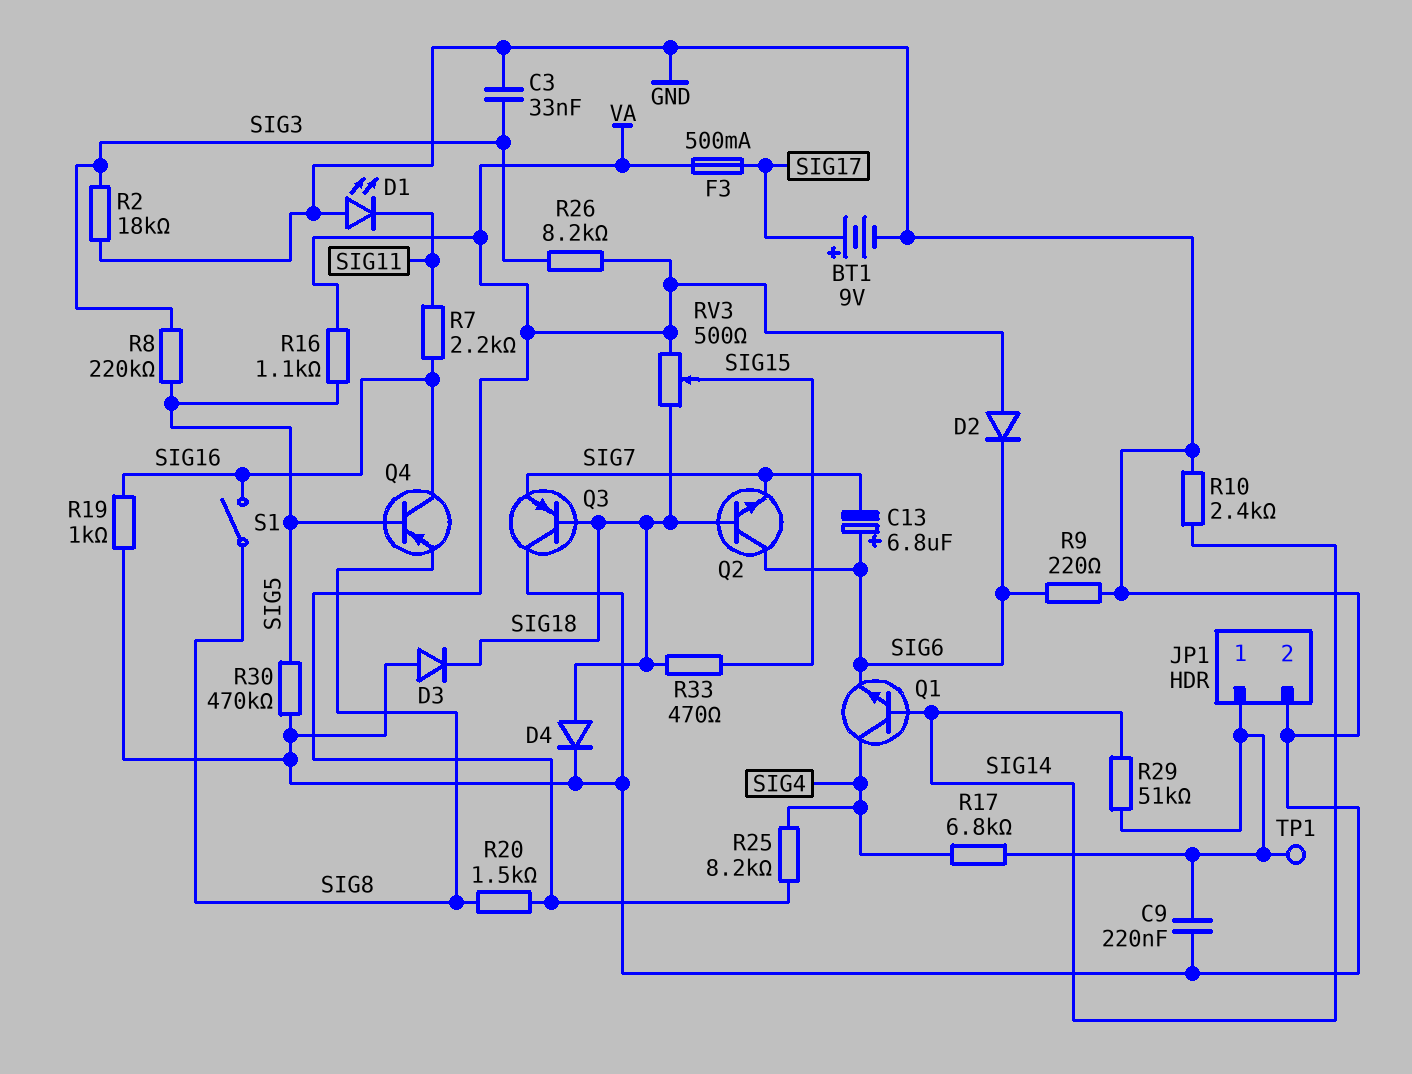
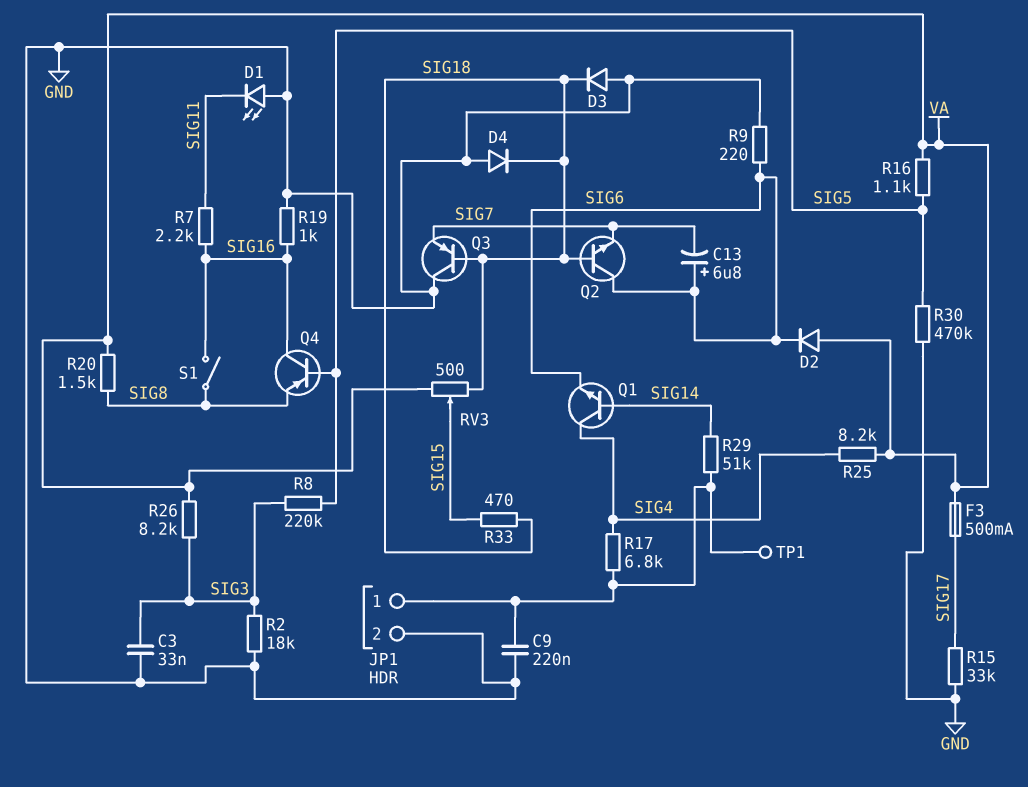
BT1: 9V (plus SIG17, minus GND) -> none
D4: diode (A SIG18, K GND) -> diode (A GND, K SIG18)
R10: 2.4k (GND, SIG14) -> none
R15: none -> 33k (GND, SIG17)

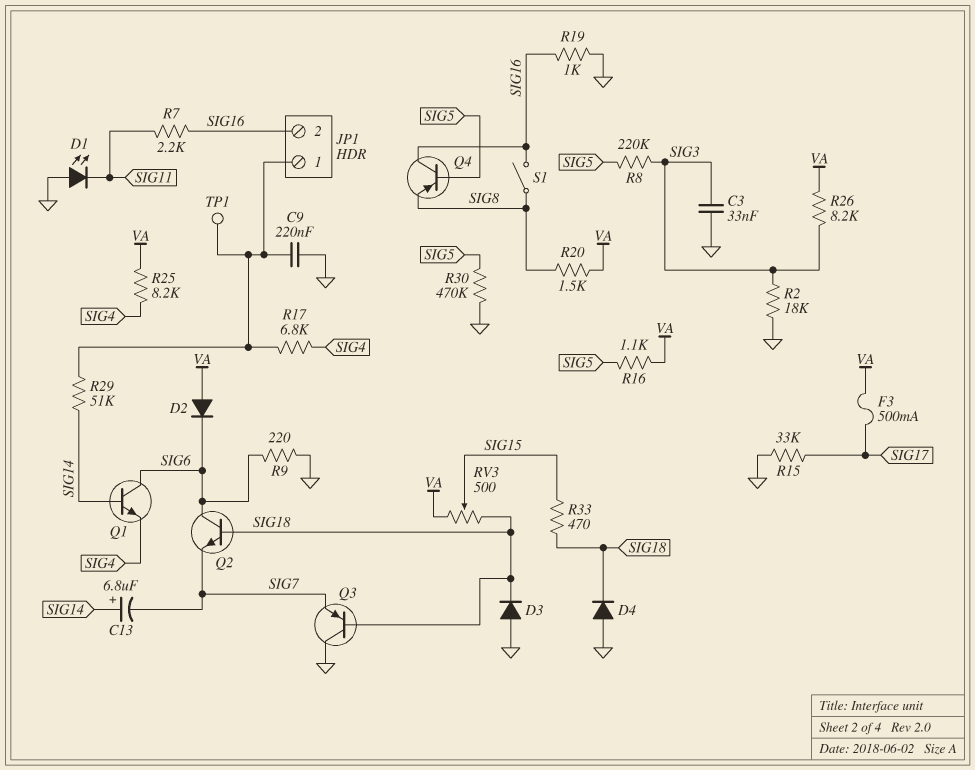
C13: 6.8uF (plus SIG6, minus SIG7) -> 6.8uF (plus SIG14, minus SIG7)
JP1 pin 2: GND -> SIG16
Q1: NPN (B SIG14, C SIG4, E SIG6) -> NPN (B SIG14, C SIG6, E SIG4)

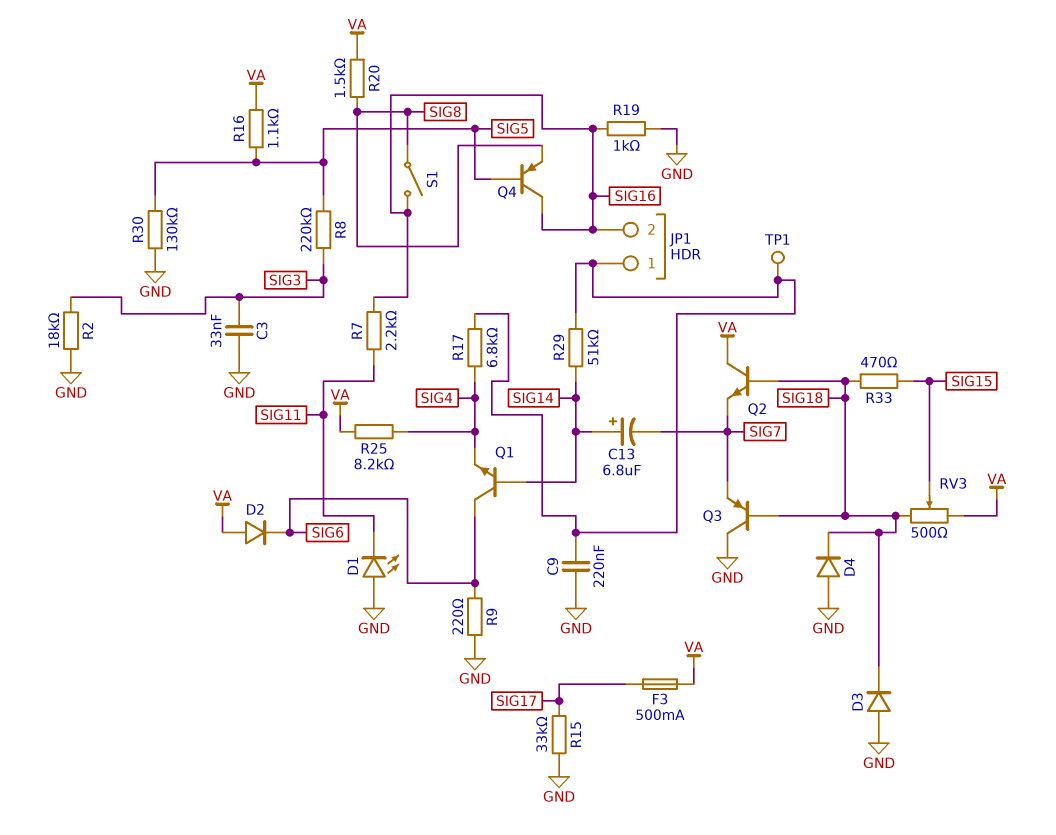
Q2: NPN (B SIG18, C SIG6, E SIG7) -> NPN (B SIG18, C VA, E SIG7)
R26: 8.2k (SIG3, VA) -> none
R30: 470k (GND, SIG5) -> 130k (GND, SIG5)

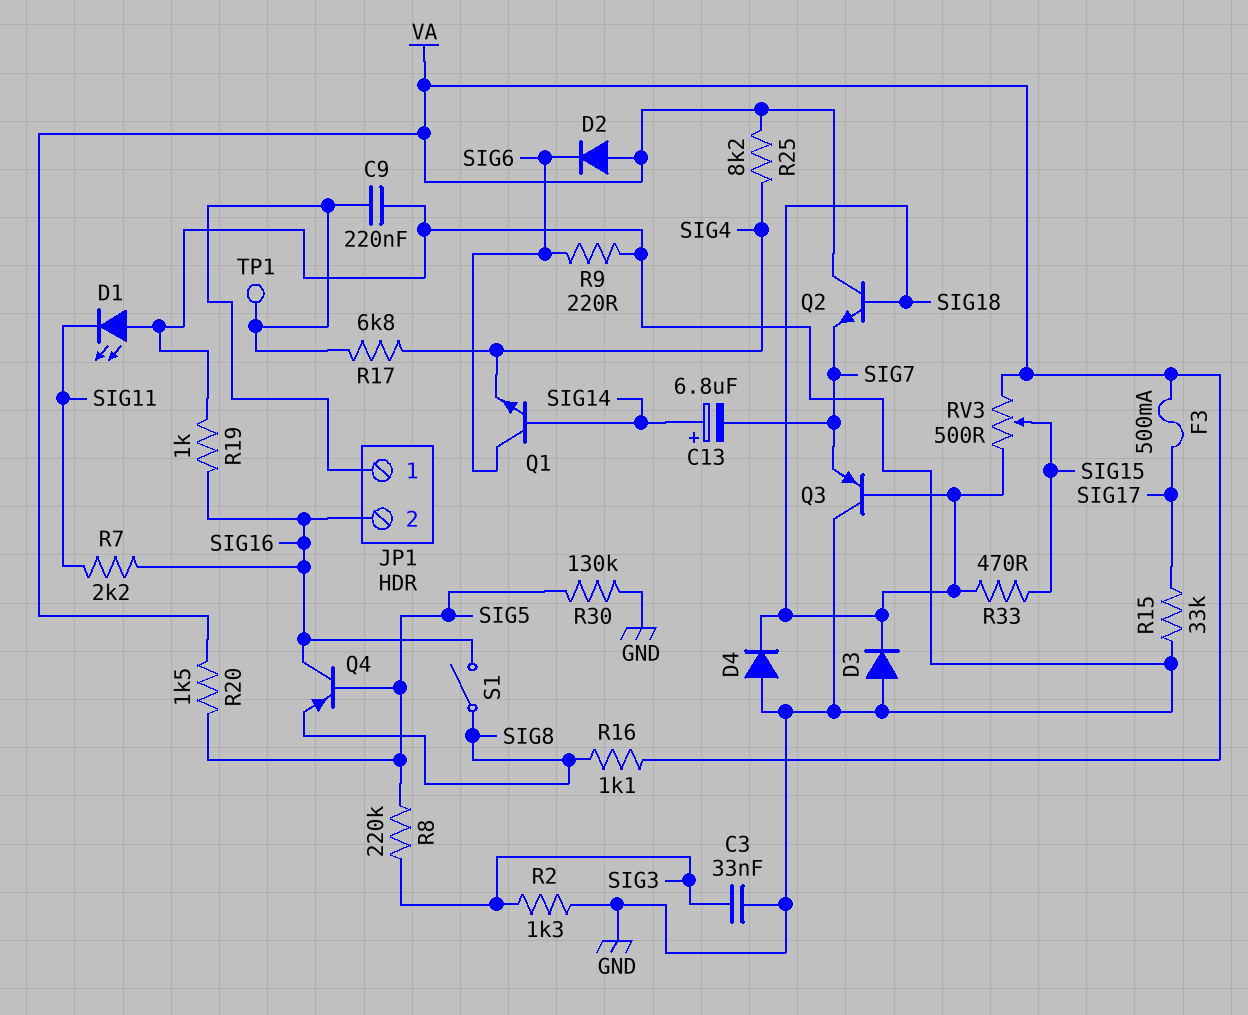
R2: 18k (GND, SIG3) -> 1.3k (GND, SIG3)
R16: 1.1k (SIG5, VA) -> 1.1k (SIG8, VA)
R20: 1.5k (SIG8, VA) -> 1.5k (SIG5, VA)
R29: 51k (JP1/1, SIG14) -> none

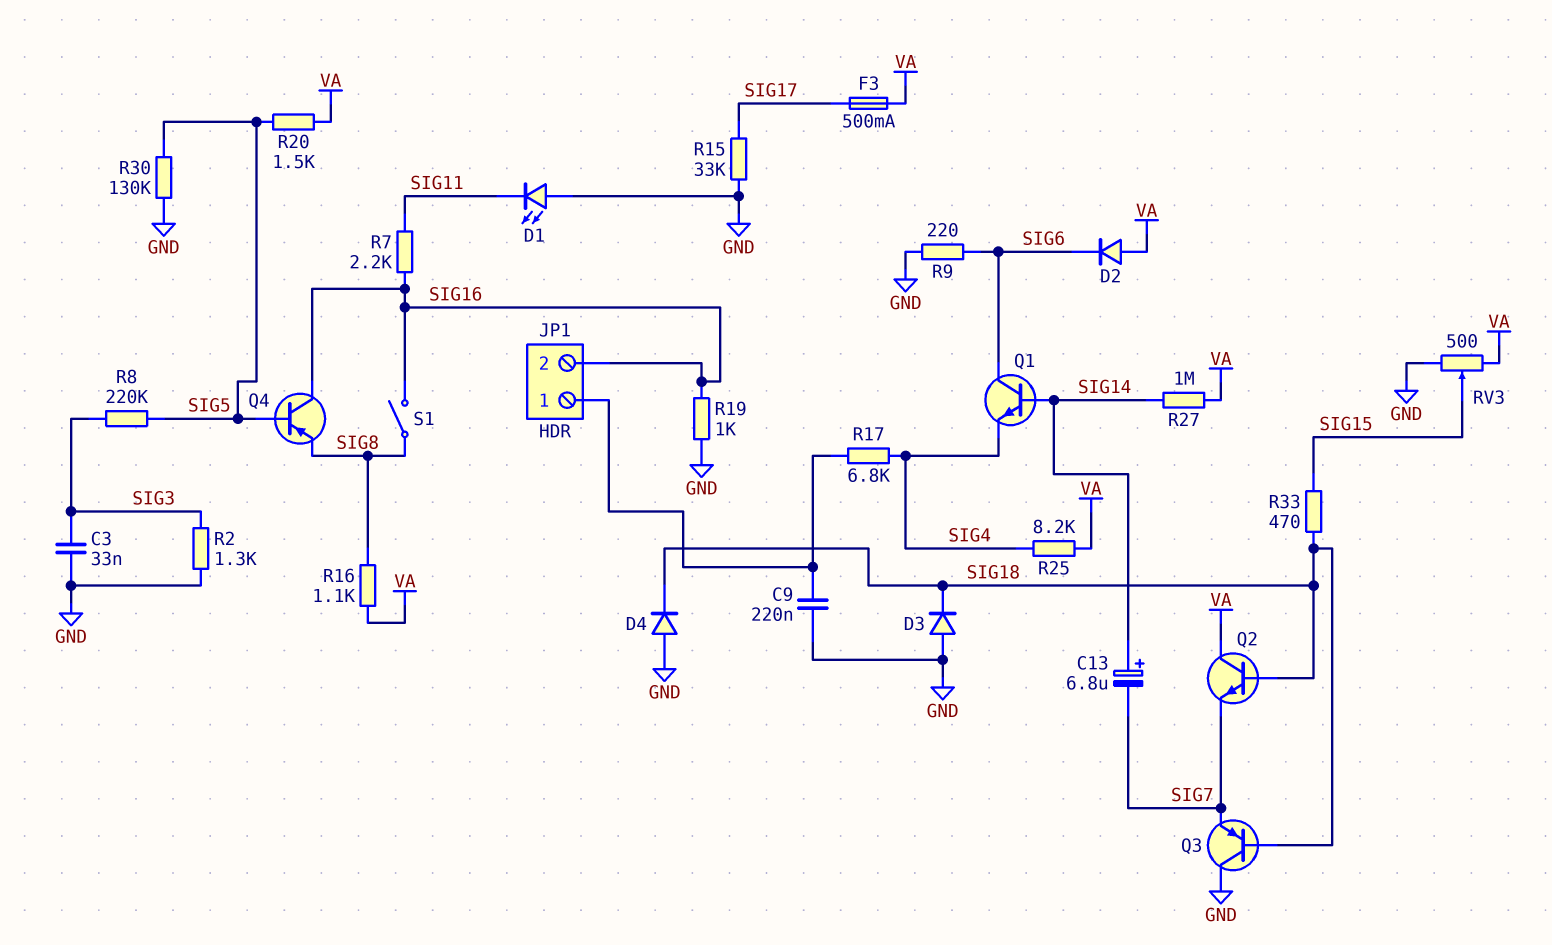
R27: none -> 1M (SIG14, VA)
RV3: 500 (SIG18, VA, wiper SIG15) -> 500 (GND, VA, wiper SIG15)
TP1: test point (JP1/1) -> none

